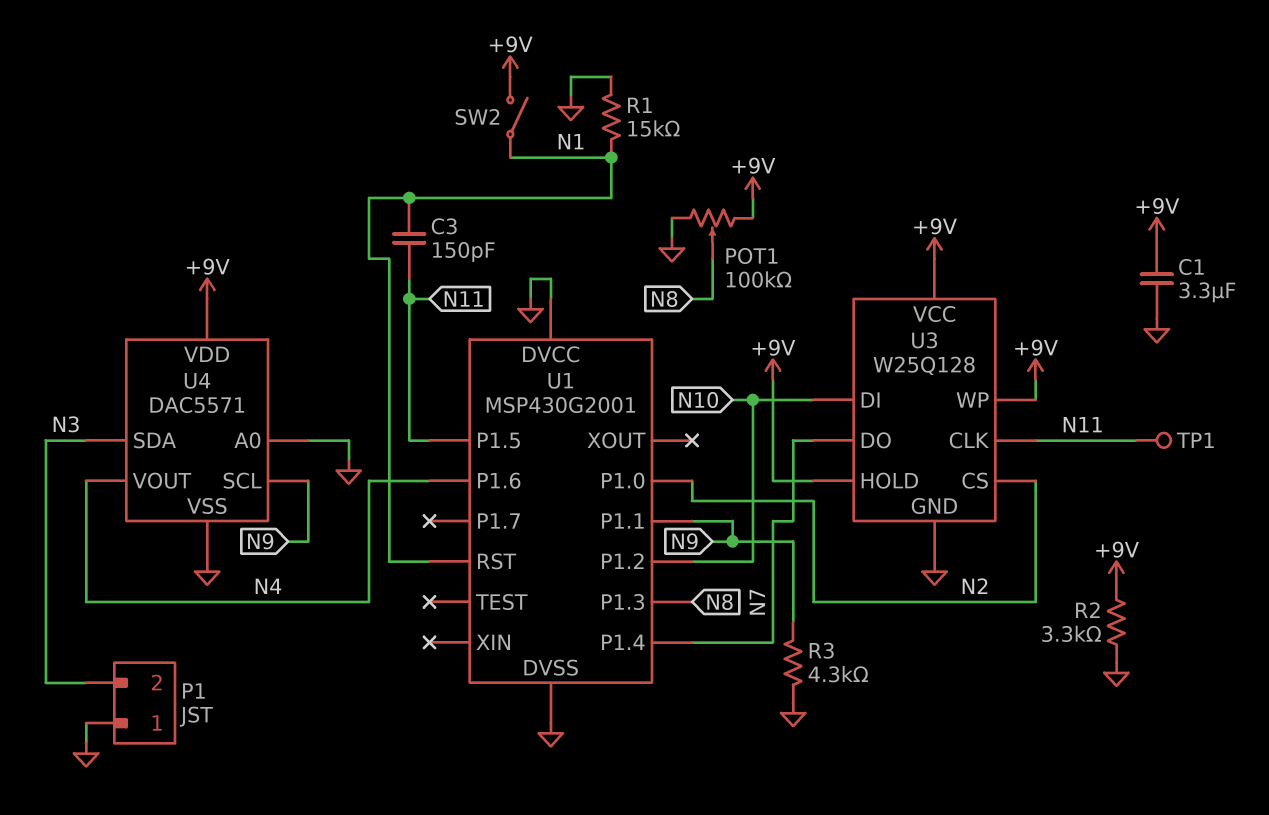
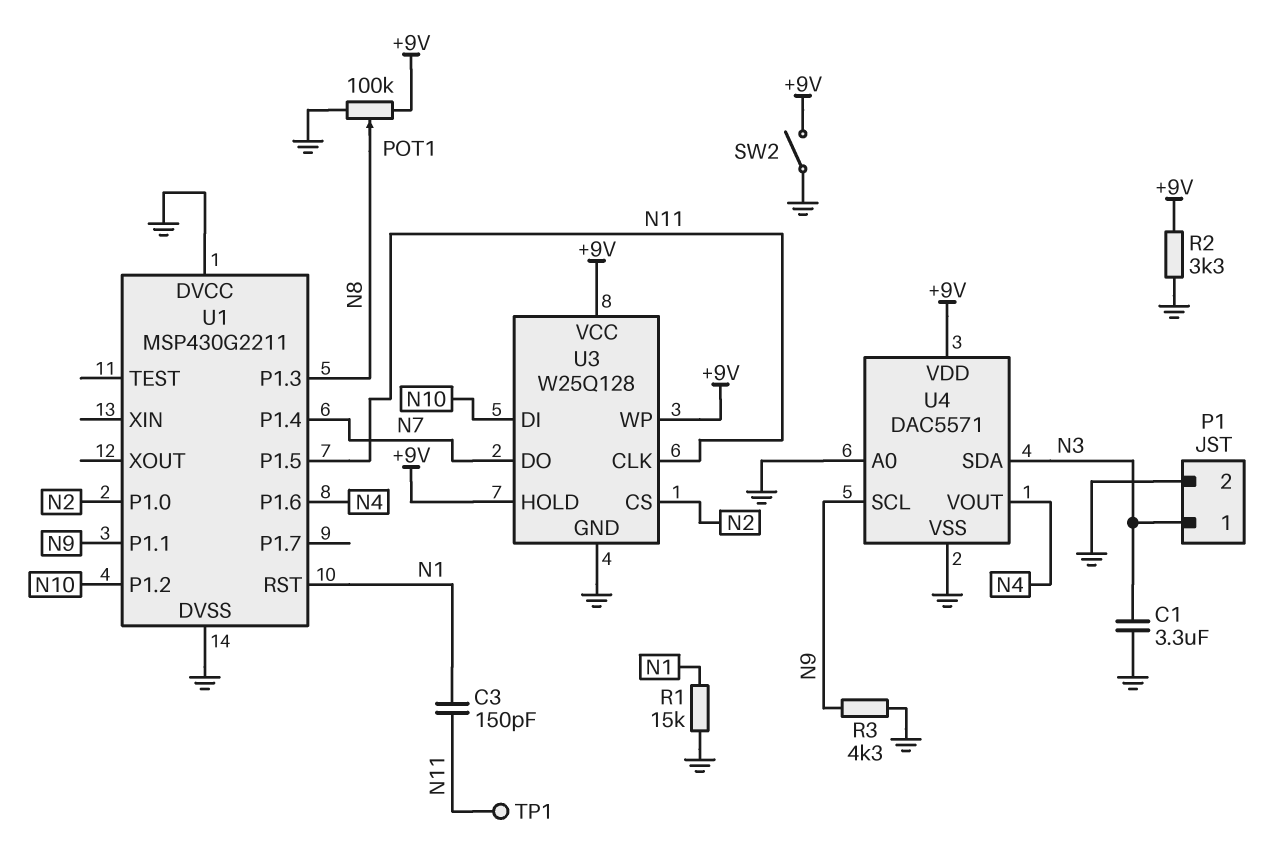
C1: 3.3uF (+9V, GND) -> 3.3uF (GND, N3)
P1 pin 1: GND -> N3
P1 pin 2: N3 -> GND
SW2: switch (+9V, N1) -> switch (+9V, GND)
U1: MSP430G2001 -> MSP430G2211

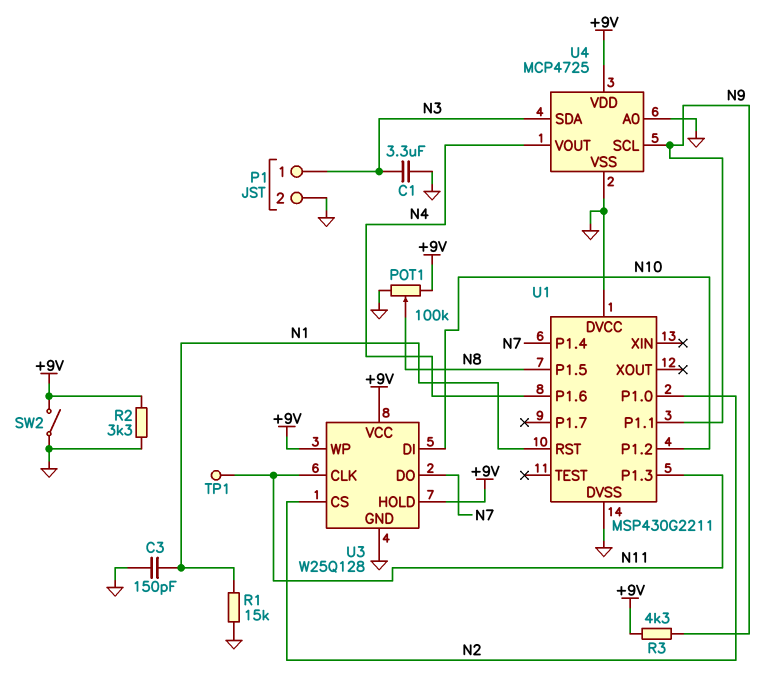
C3: 150pF (N1, N11) -> 150pF (GND, N1)
R3: 4.3k (GND, N9) -> 4.3k (+9V, N9)
U1 pin P1.3: N8 -> N11
U1 pin P1.5: N11 -> N8
U4: DAC5571 -> MCP4725

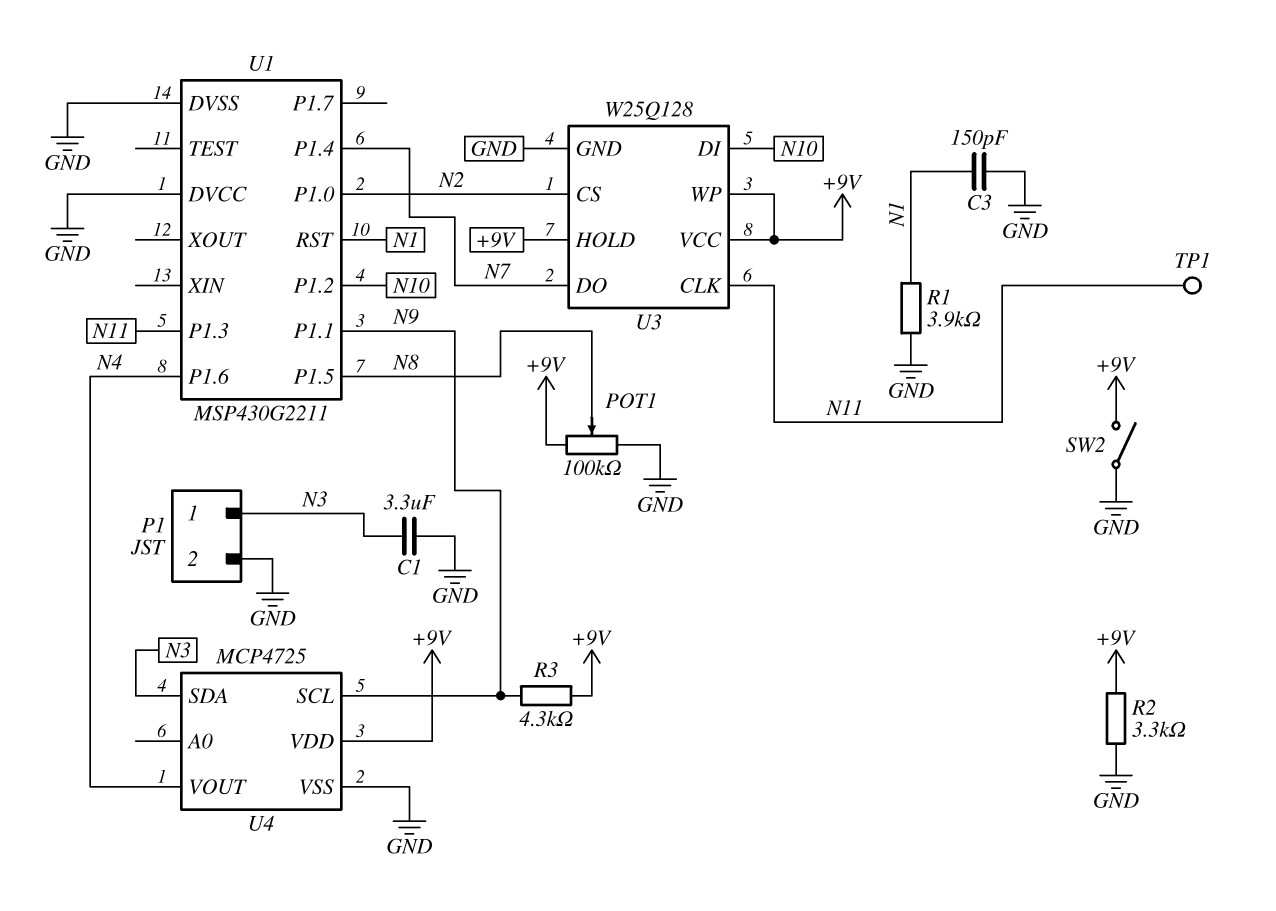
R1: 15k (GND, N1) -> 3.9k (GND, N1)
U4 pin A0: GND -> none

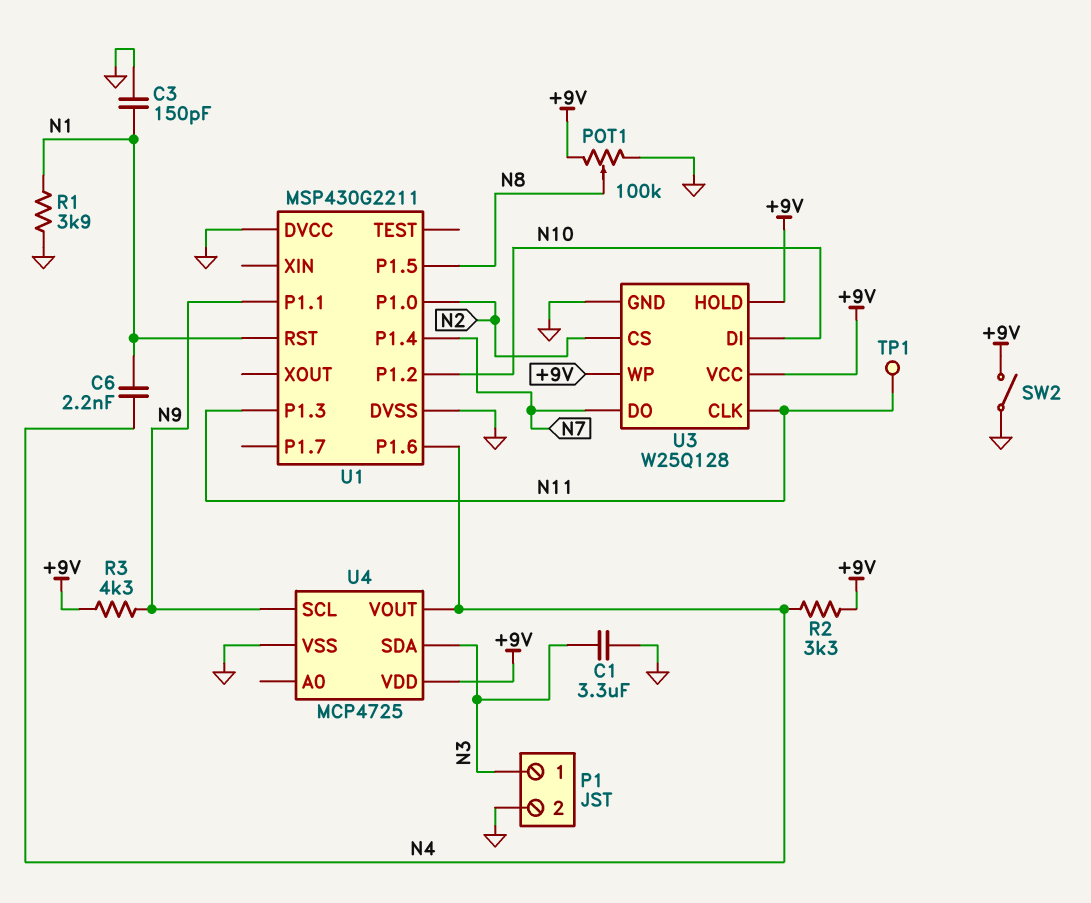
C6: none -> 2.2nF (N1, N4)
R2: 3.3k (+9V, GND) -> 3.3k (+9V, N4)

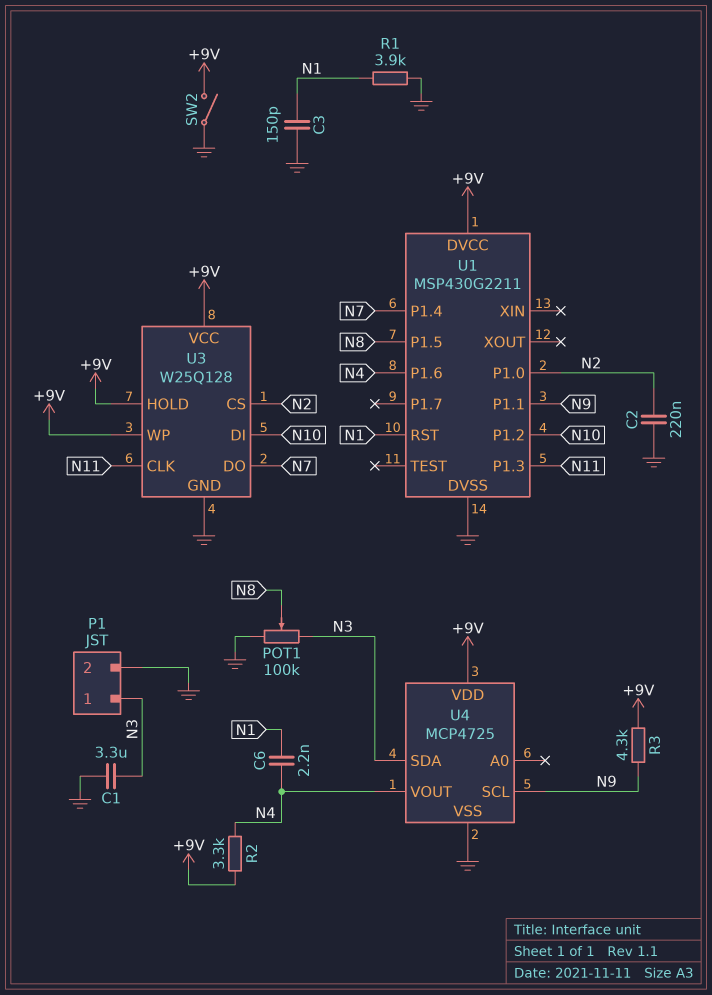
C2: none -> 220nF (GND, N2)
POT1: 100k (+9V, GND, wiper N8) -> 100k (GND, N3, wiper N8)
TP1: test point (N11) -> none
U1 pin DVCC: GND -> +9V

